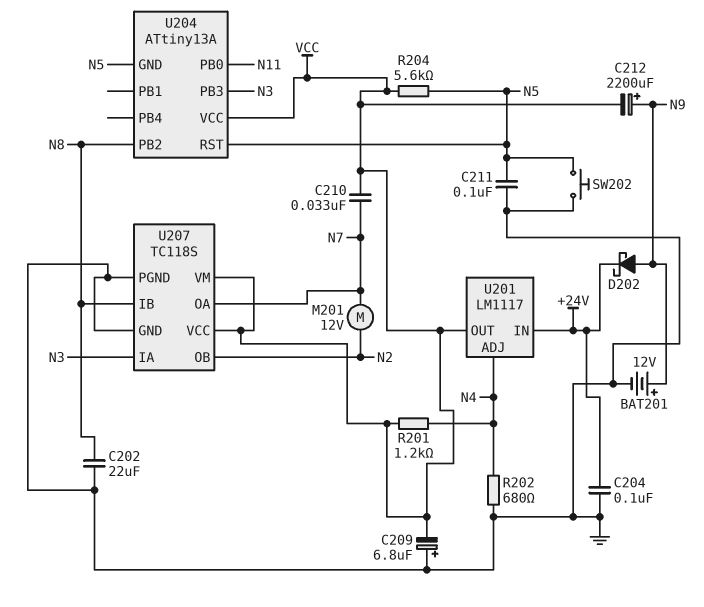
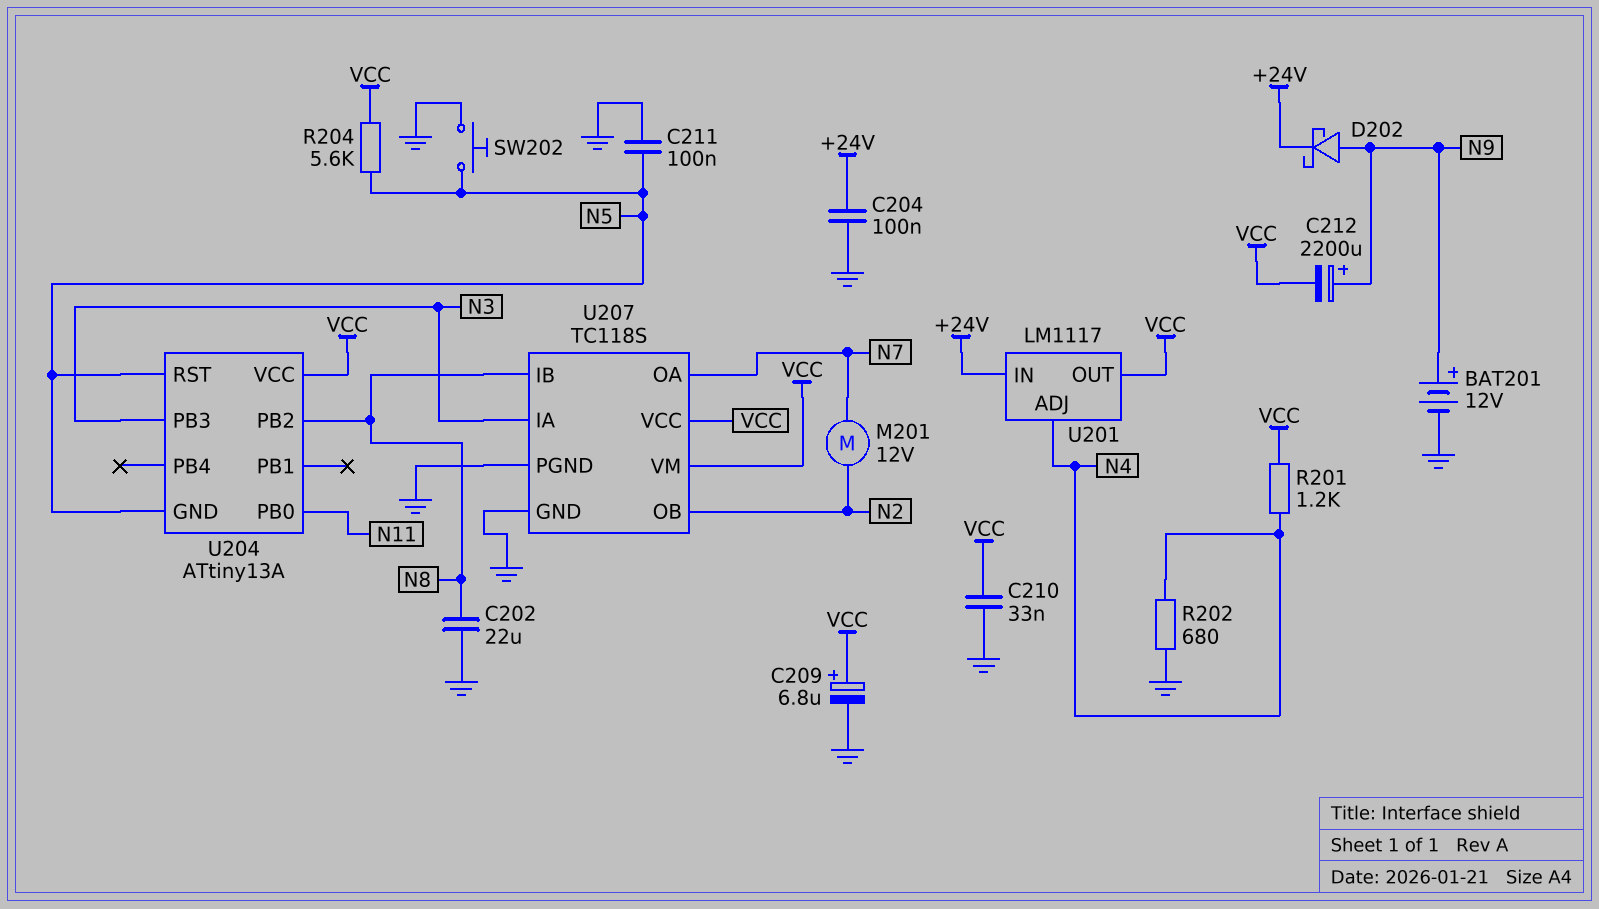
C209: 6.8uF (plus GND, minus VCC) -> 6.8uF (plus VCC, minus GND)
C210: 33nF (N7, VCC) -> 33nF (GND, VCC)

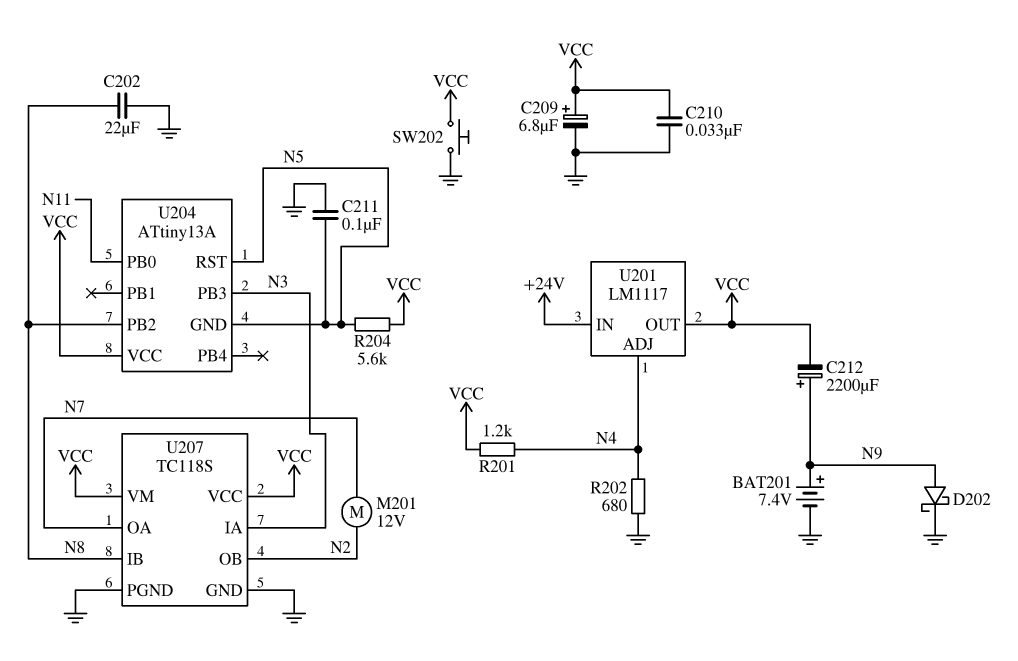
BAT201: 12V (plus N9, minus GND) -> 7.4V (plus N9, minus GND)
C204: 100nF (+24V, GND) -> none
D202: schottky (A N9, K +24V) -> schottky (A N9, K GND)
SW202: button (GND, N5) -> button (GND, VCC)

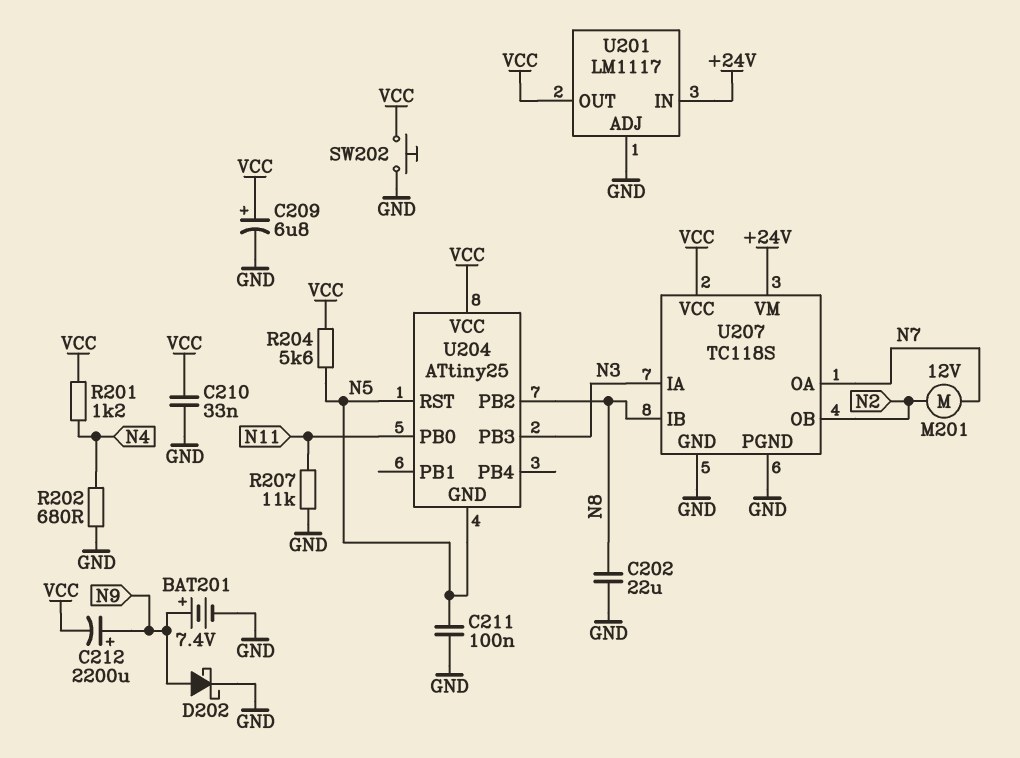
R207: none -> 11k (GND, N11)
U201 pin ADJ: N4 -> GND
U204: ATtiny13A -> ATtiny25
U207 pin VM: VCC -> +24V

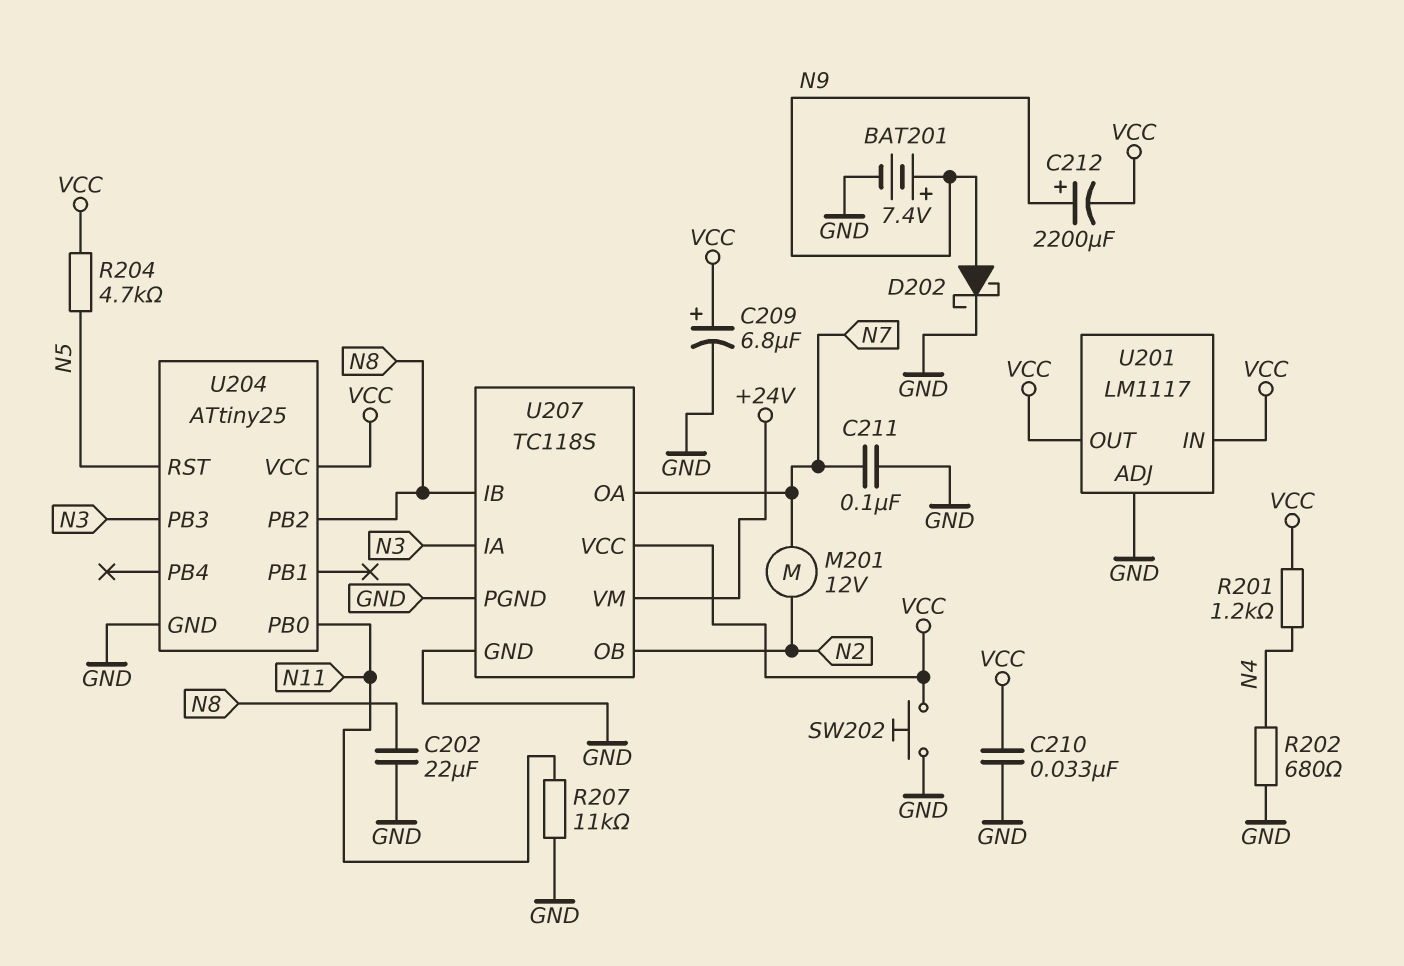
C211: 100nF (GND, N5) -> 100nF (GND, N7)
R204: 5.6k (N5, VCC) -> 4.7k (N5, VCC)
U201 pin IN: +24V -> VCC
U204 pin GND: N5 -> GND

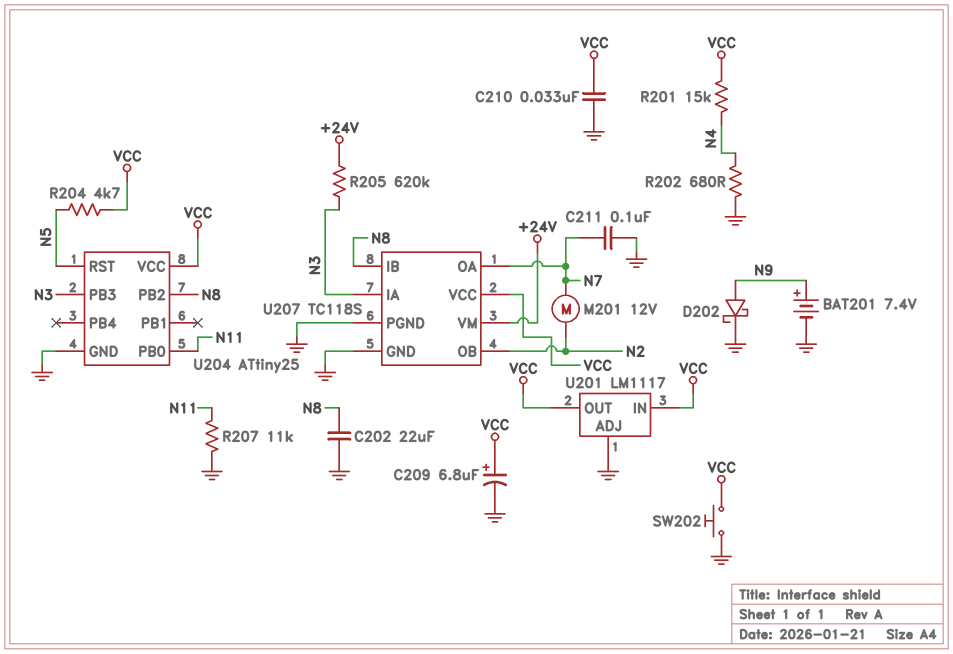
C212: 2200uF (plus N9, minus VCC) -> none
R201: 1.2k (N4, VCC) -> 15k (N4, VCC)
R205: none -> 620k (+24V, N3)

